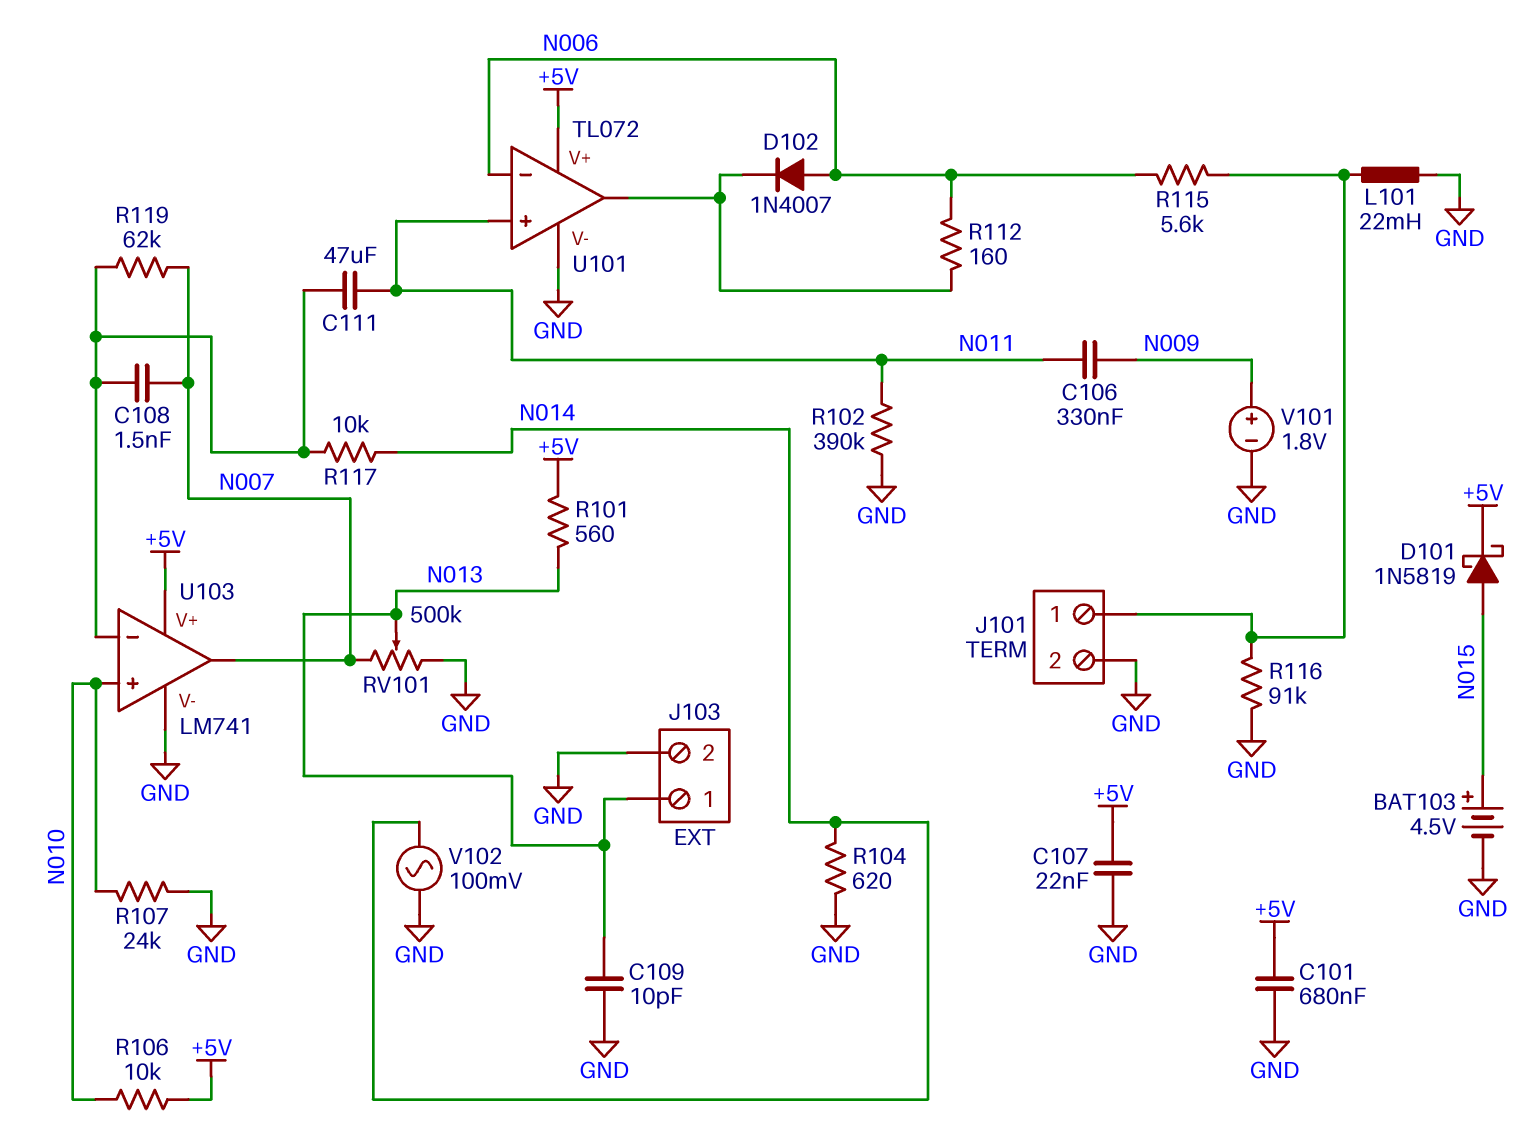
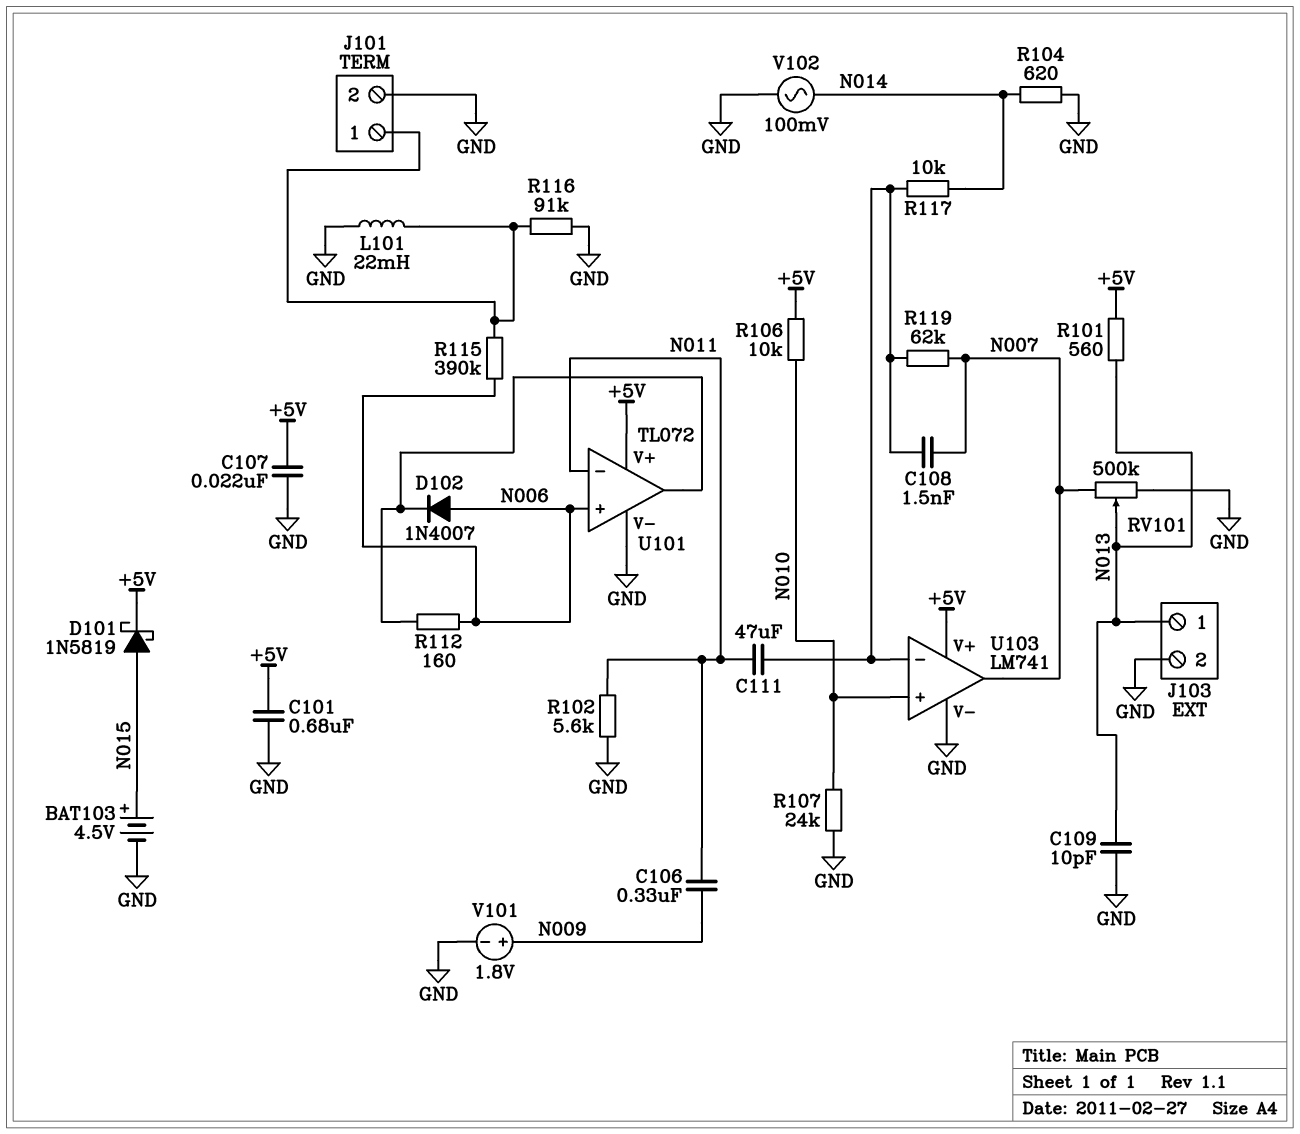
R102: 390k (GND, N011) -> 5.6k (GND, N011)
R115: 5.6k (J101/1, N006) -> 390k (J101/1, N006)
U101 pin in+: N011 -> N006
U101 pin in-: N006 -> N011

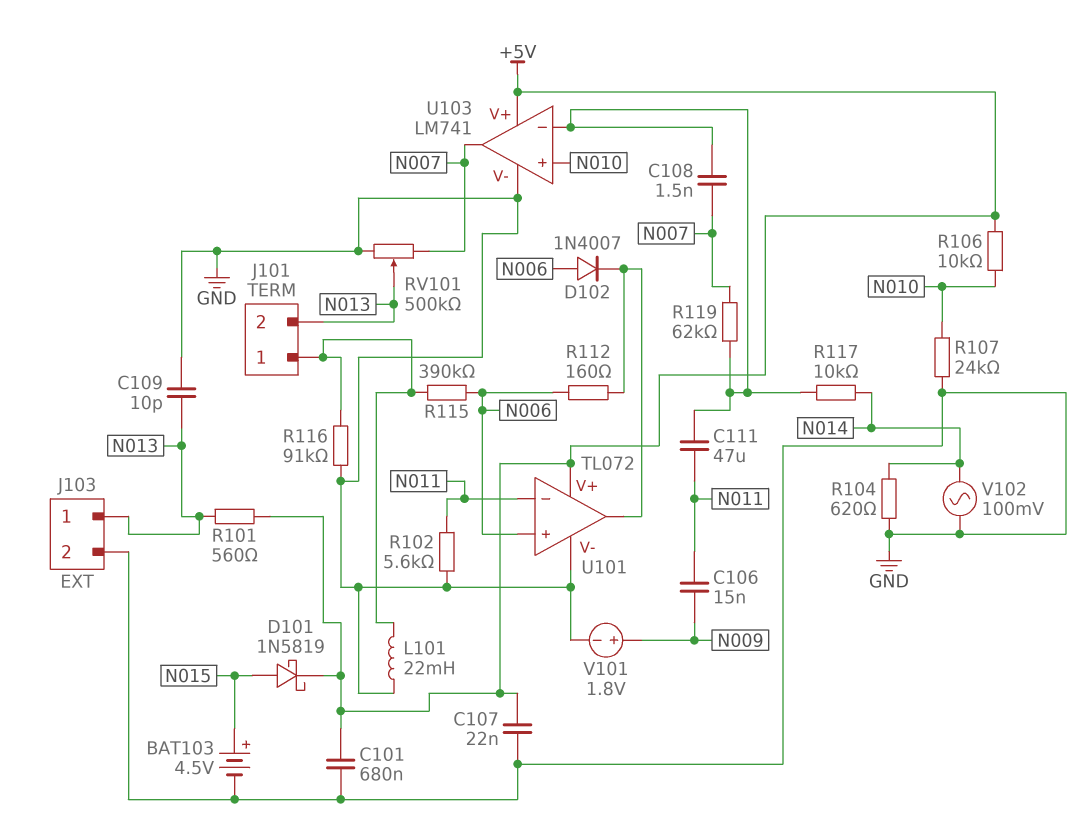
C106: 330nF (N009, N011) -> 15nF (N009, N011)
J101 pin 2: GND -> N013

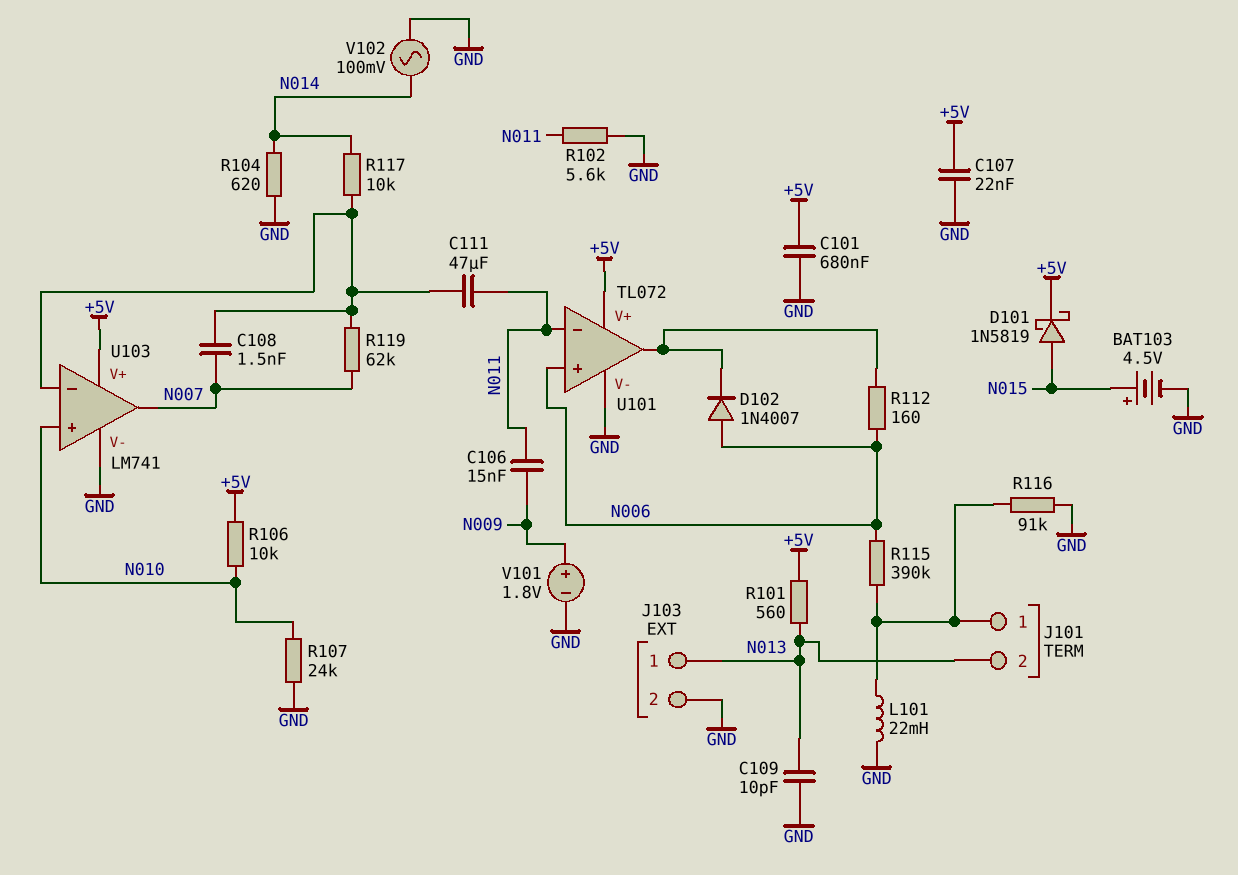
RV101: 500k (GND, N007, wiper N013) -> none

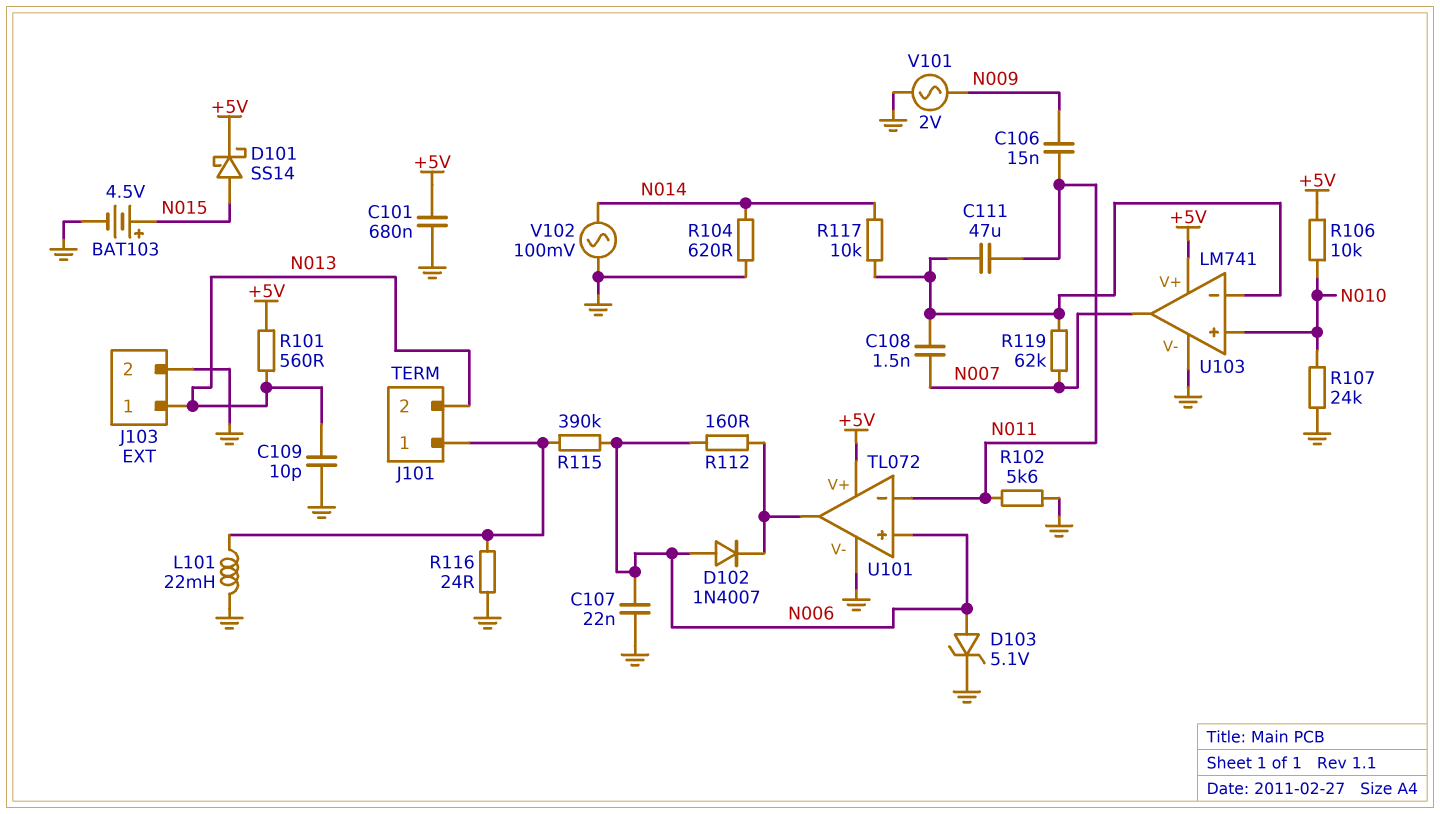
C107: 22nF (+5V, GND) -> 22nF (GND, N006)
D101: schottky 1N5819 (A N015, K +5V) -> schottky SS14 (A N015, K +5V)
D103: none -> zener 5.1V (A N006, K GND)
R116: 91k (GND, J101/1) -> 24 (GND, J101/1)
V101: 1.8V (plus N009, minus GND) -> AC 2V (GND, N009)

